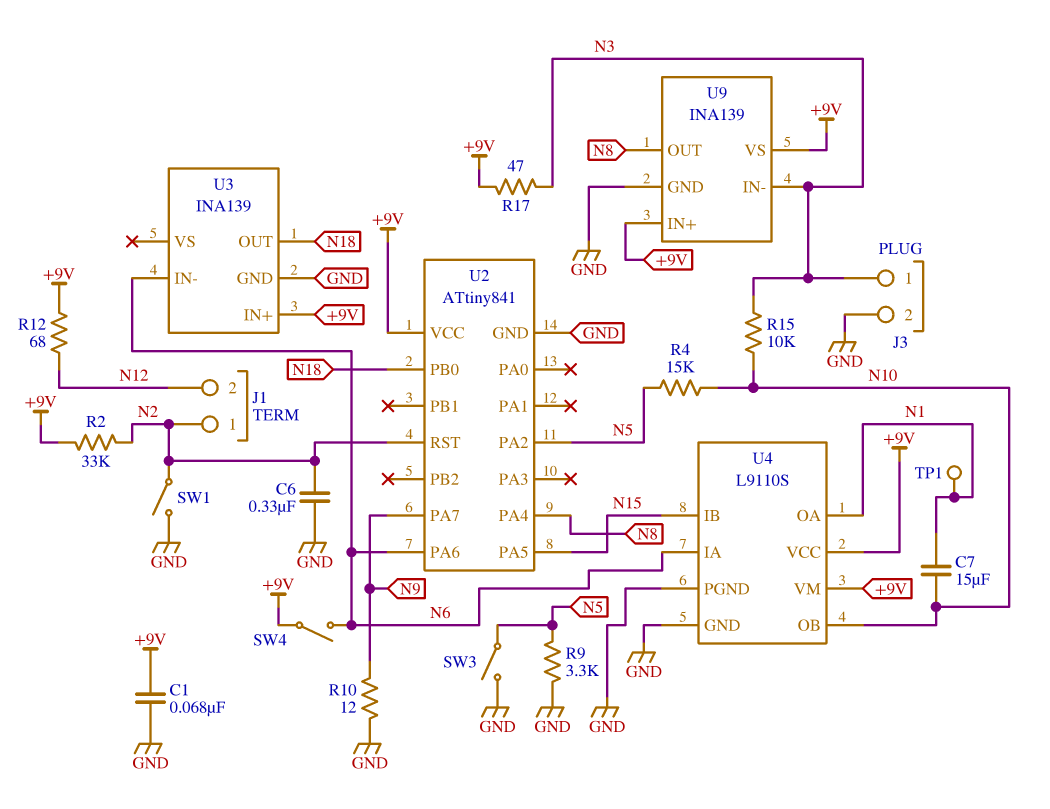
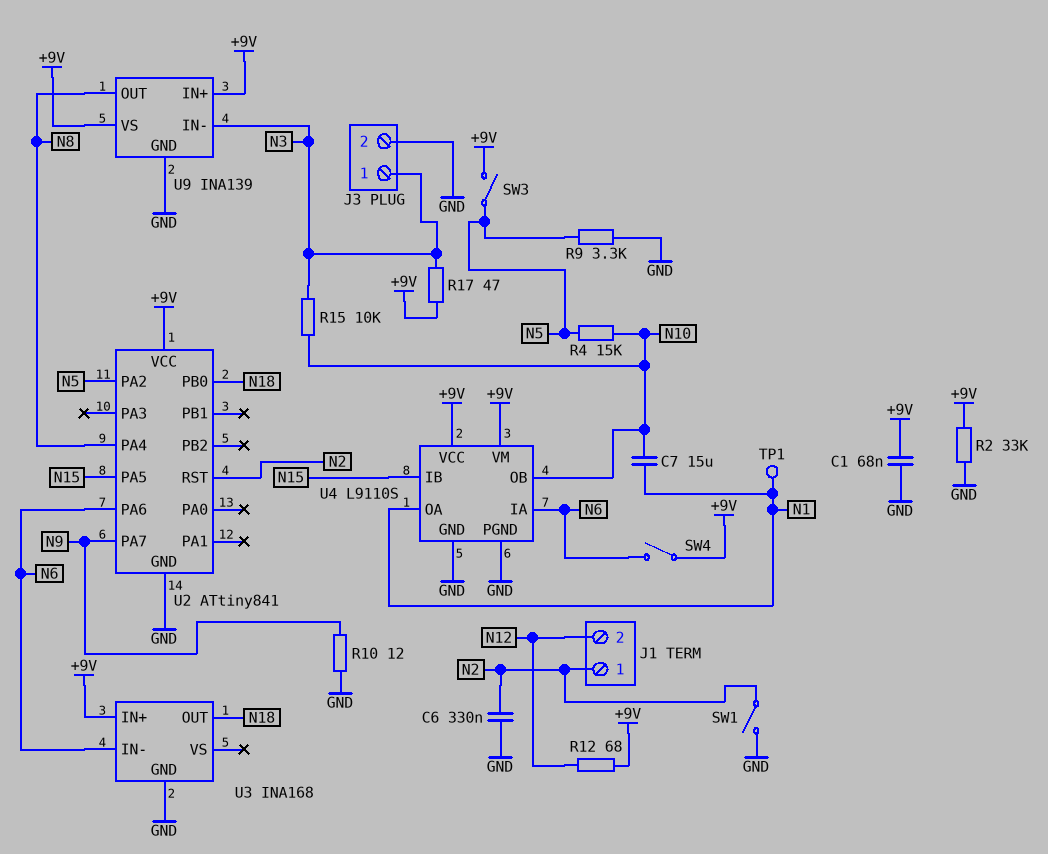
R2: 33k (+9V, N2) -> 33k (+9V, GND)
SW3: switch (GND, N5) -> switch (+9V, N5)
U3: INA139 -> INA168

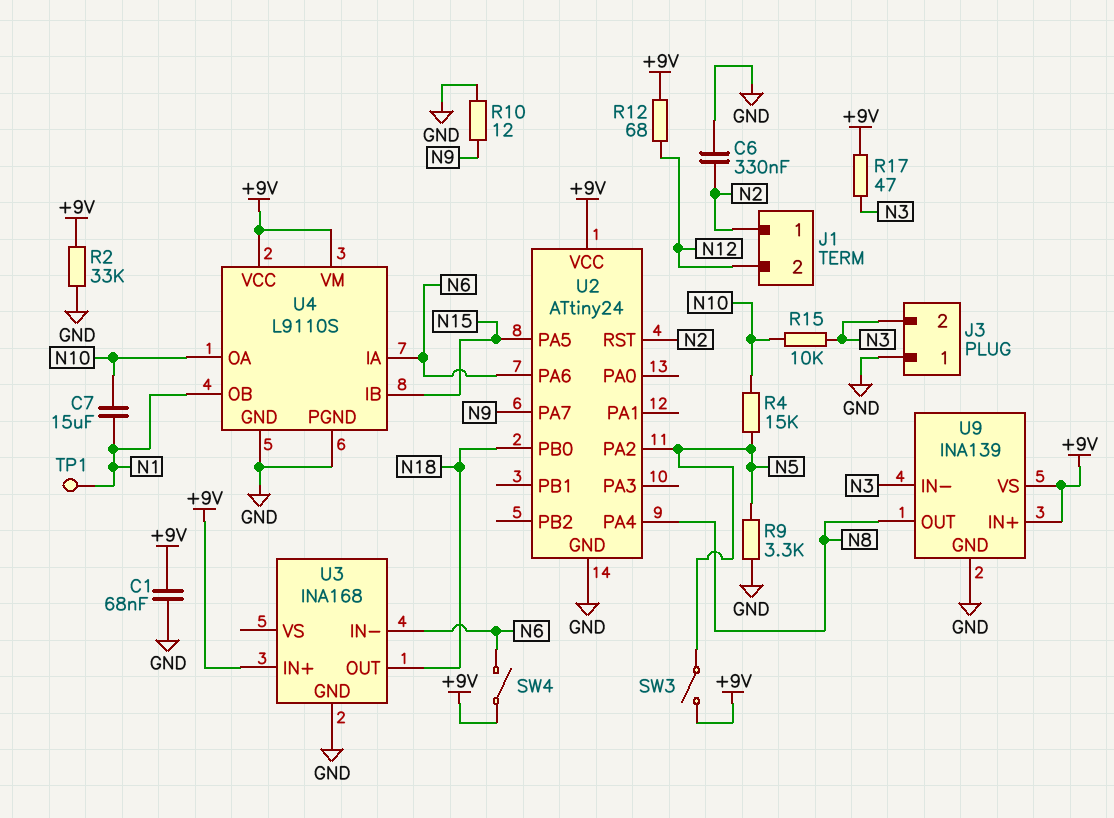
J3 pin 1: N3 -> GND
J3 pin 2: GND -> N3
SW1: switch (GND, N2) -> none
U2: ATtiny841 -> ATtiny24
U4 pin OA: N1 -> N10
U4 pin OB: N10 -> N1

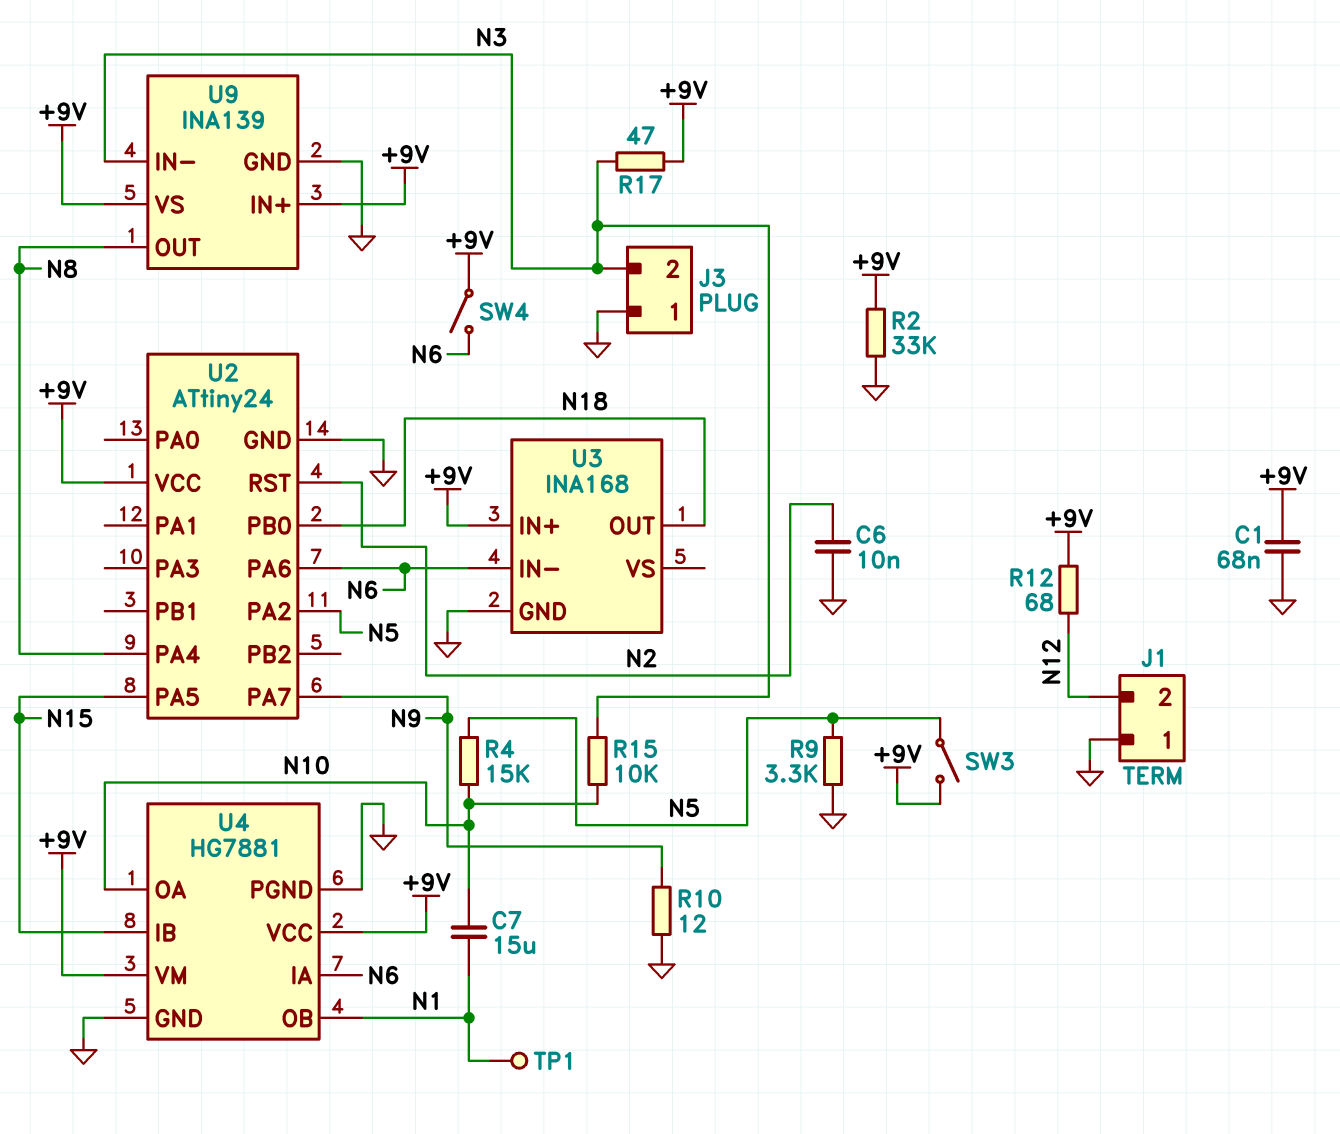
C6: 330nF (GND, N2) -> 10nF (GND, N2)
J1 pin 1: N2 -> GND
U4: L9110S -> HG7881

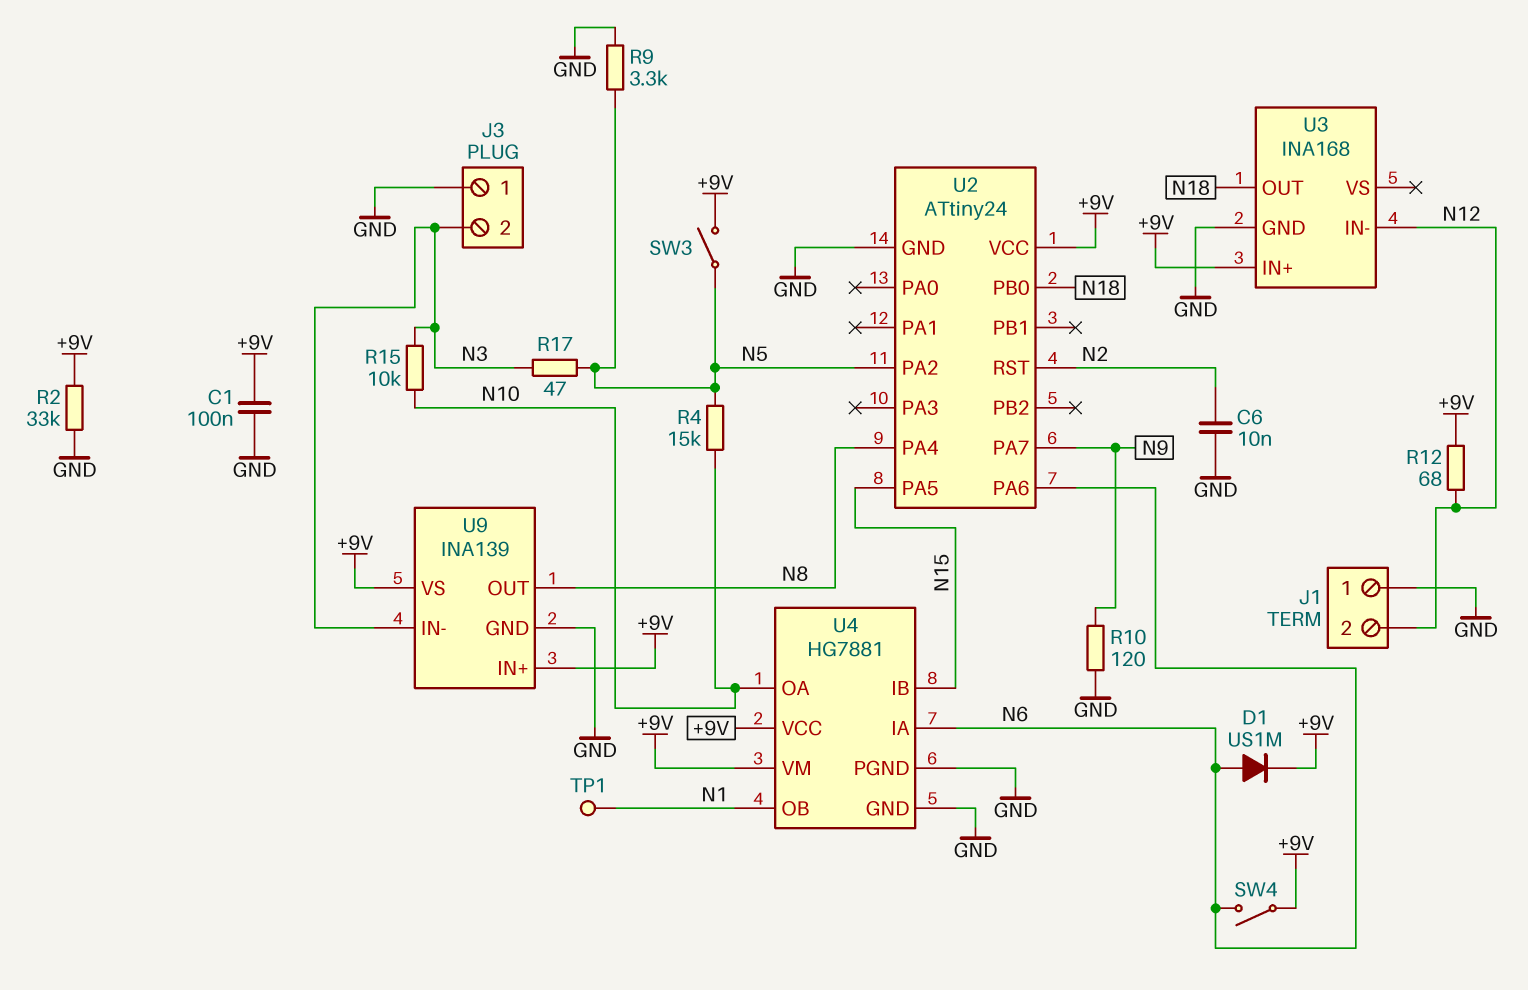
C1: 68nF (+9V, GND) -> 100nF (+9V, GND)
C7: 15uF (N1, N10) -> none
D1: none -> diode US1M (A N6, K +9V)
R10: 12 (GND, N9) -> 120 (GND, N9)
R17: 47 (+9V, N3) -> 47 (N3, N5)
U3 pin IN-: N6 -> N12

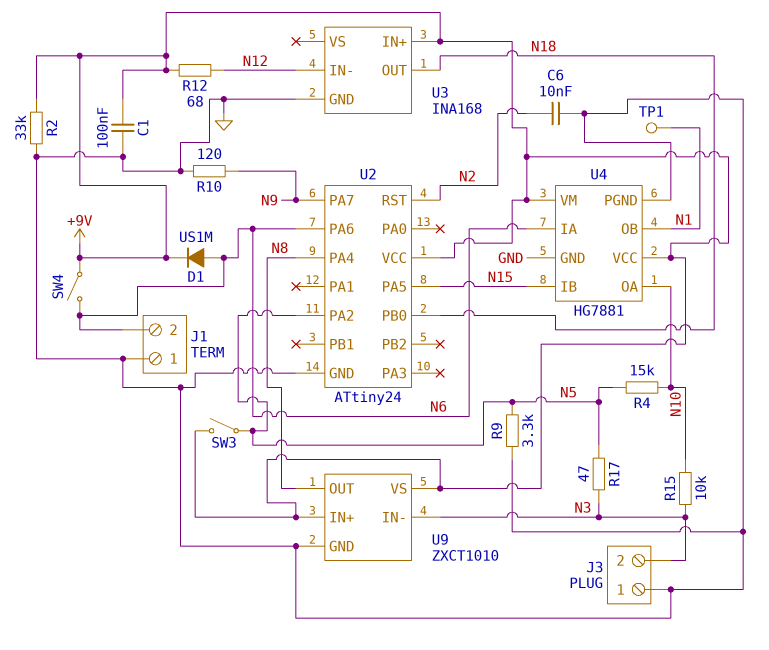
J1 pin 2: N12 -> N6
U9: INA139 -> ZXCT1010

